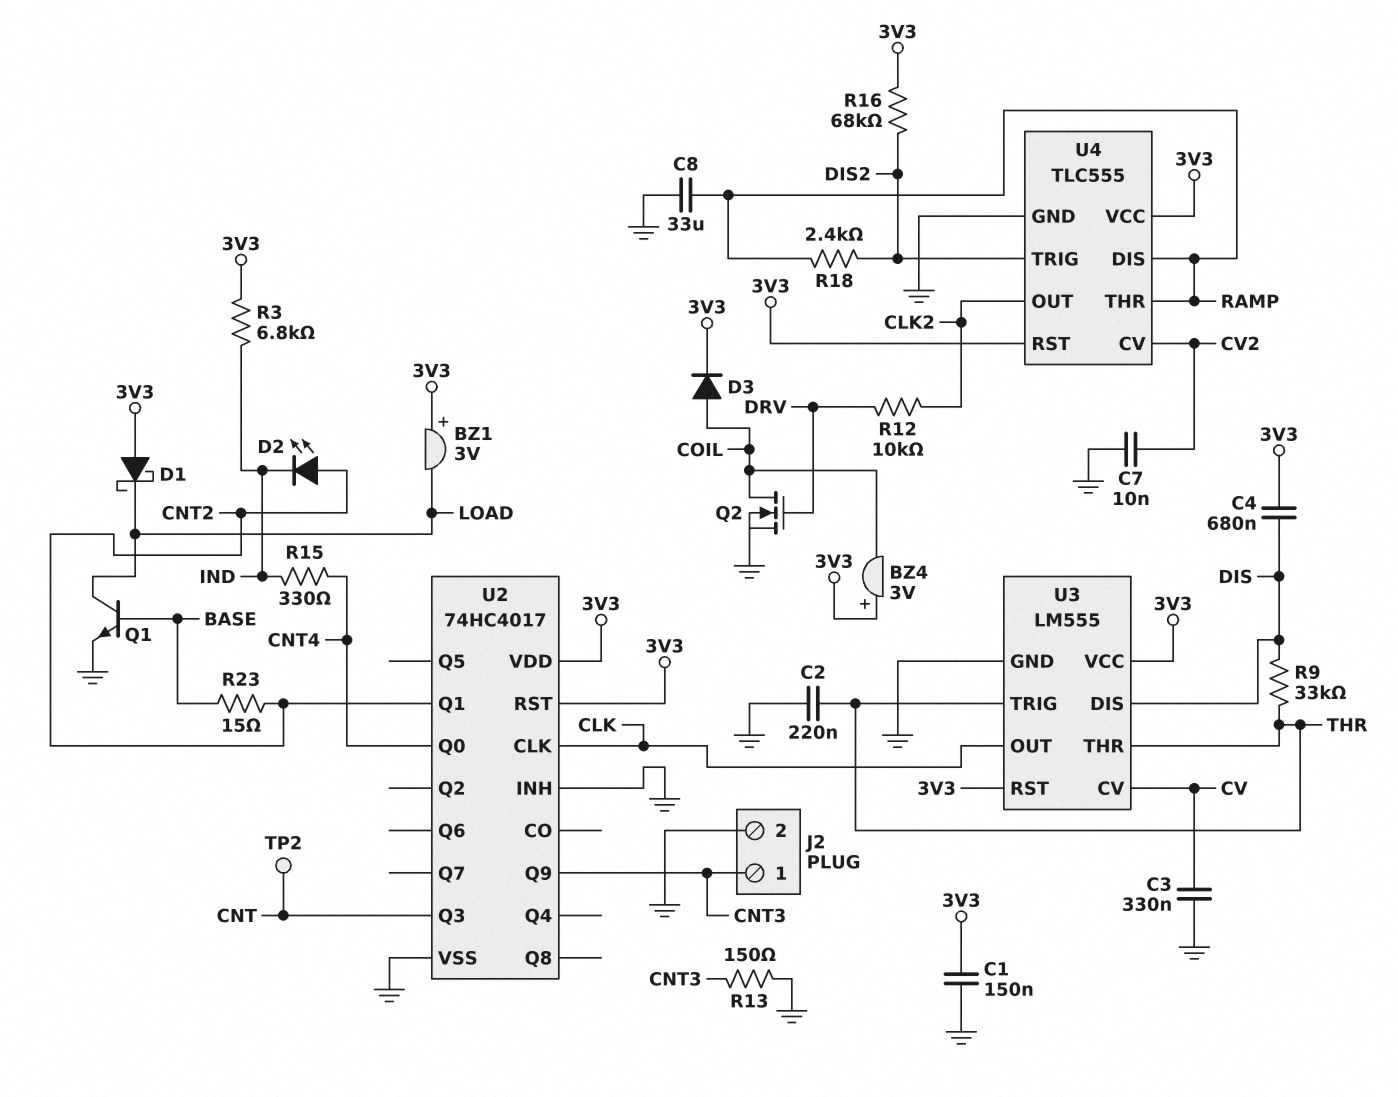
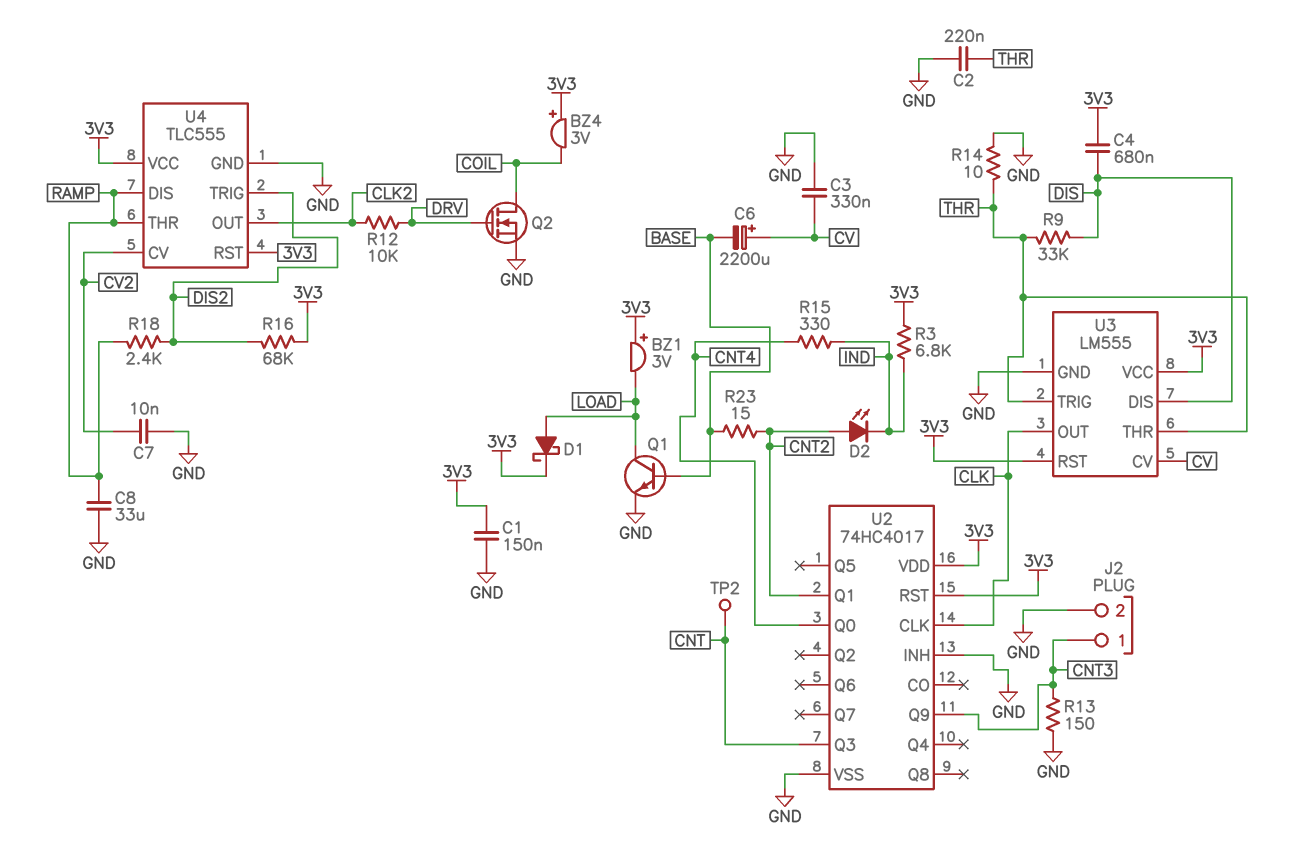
C6: none -> 2200uF (plus CV, minus BASE)
D1: schottky (A 3V3, K LOAD) -> schottky (A LOAD, K 3V3)
D3: diode (A COIL, K 3V3) -> none
R14: none -> 10 (GND, THR)

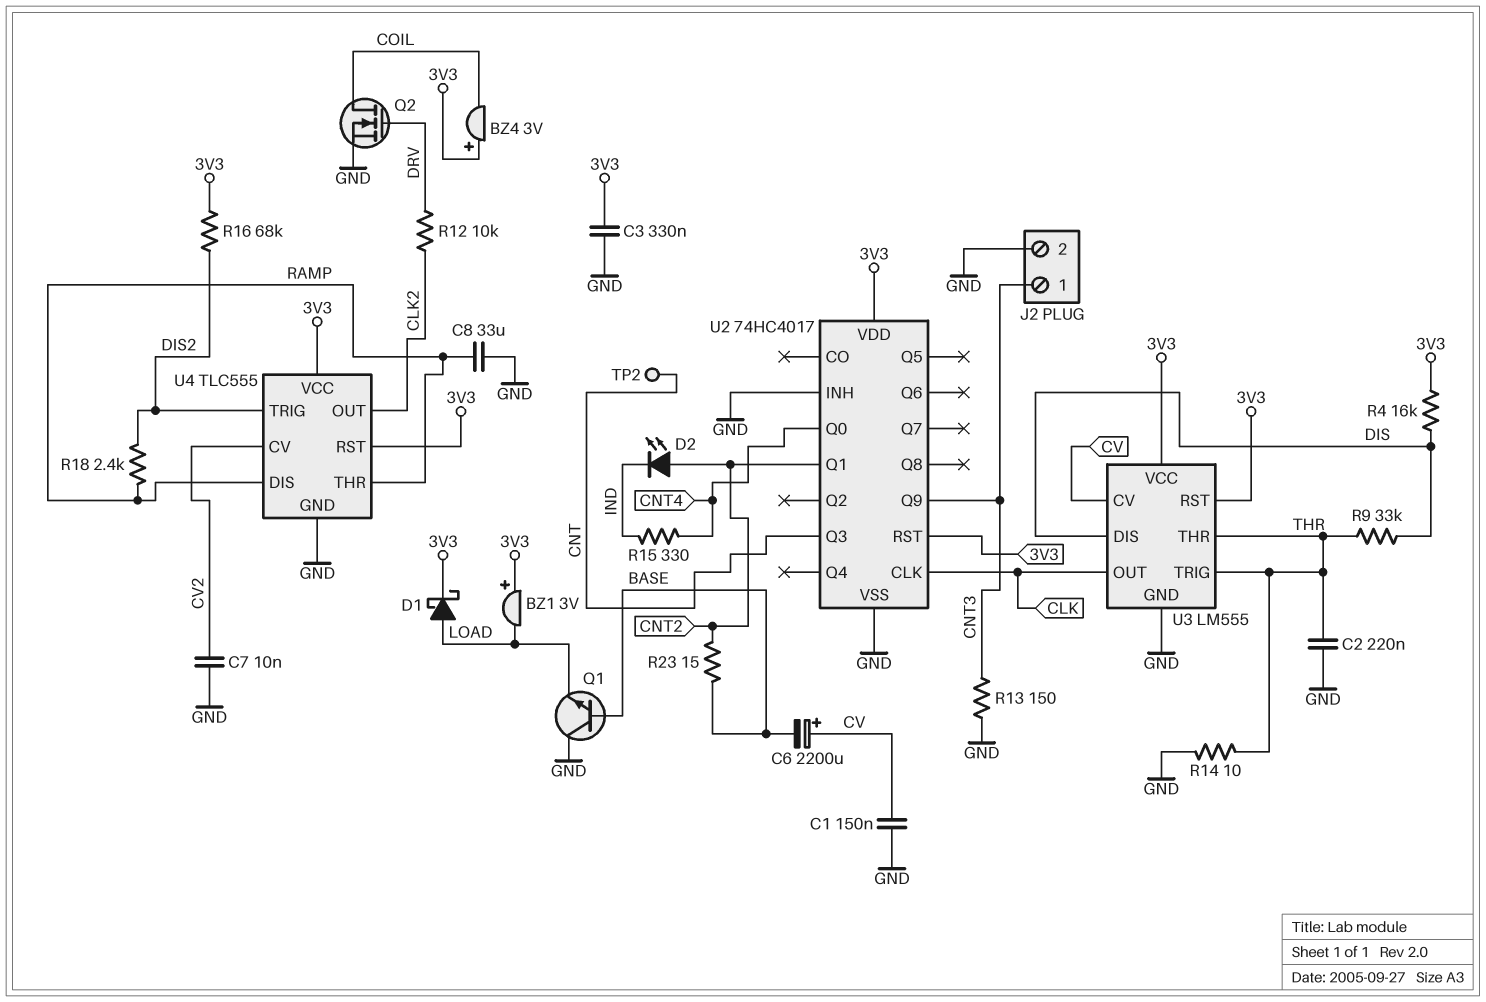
C1: 150nF (3V3, GND) -> 150nF (CV, GND)
C3: 330nF (CV, GND) -> 330nF (3V3, GND)
C4: 680nF (3V3, DIS) -> none
Q1: NPN (B BASE, C LOAD, E GND) -> NPN (B BASE, C GND, E LOAD)
R3: 6.8k (3V3, IND) -> none
R4: none -> 16k (3V3, DIS)

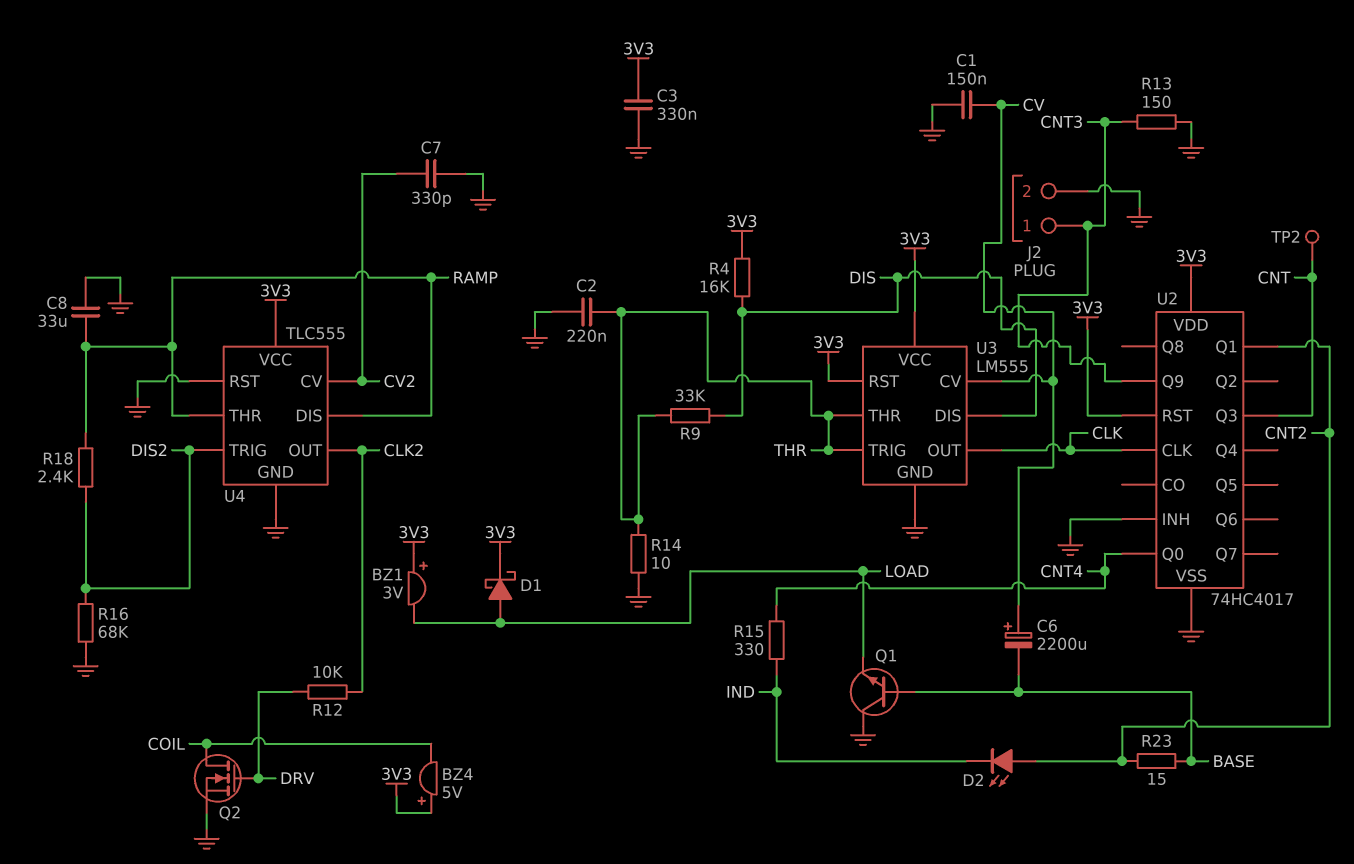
BZ4: buzzer 3V (plus 3V3, minus COIL) -> buzzer 5V (plus 3V3, minus COIL)
C7: 10nF (CV2, GND) -> 330pF (CV2, GND)
R16: 68k (3V3, DIS2) -> 68k (DIS2, GND)
U4 pin RST: 3V3 -> GND

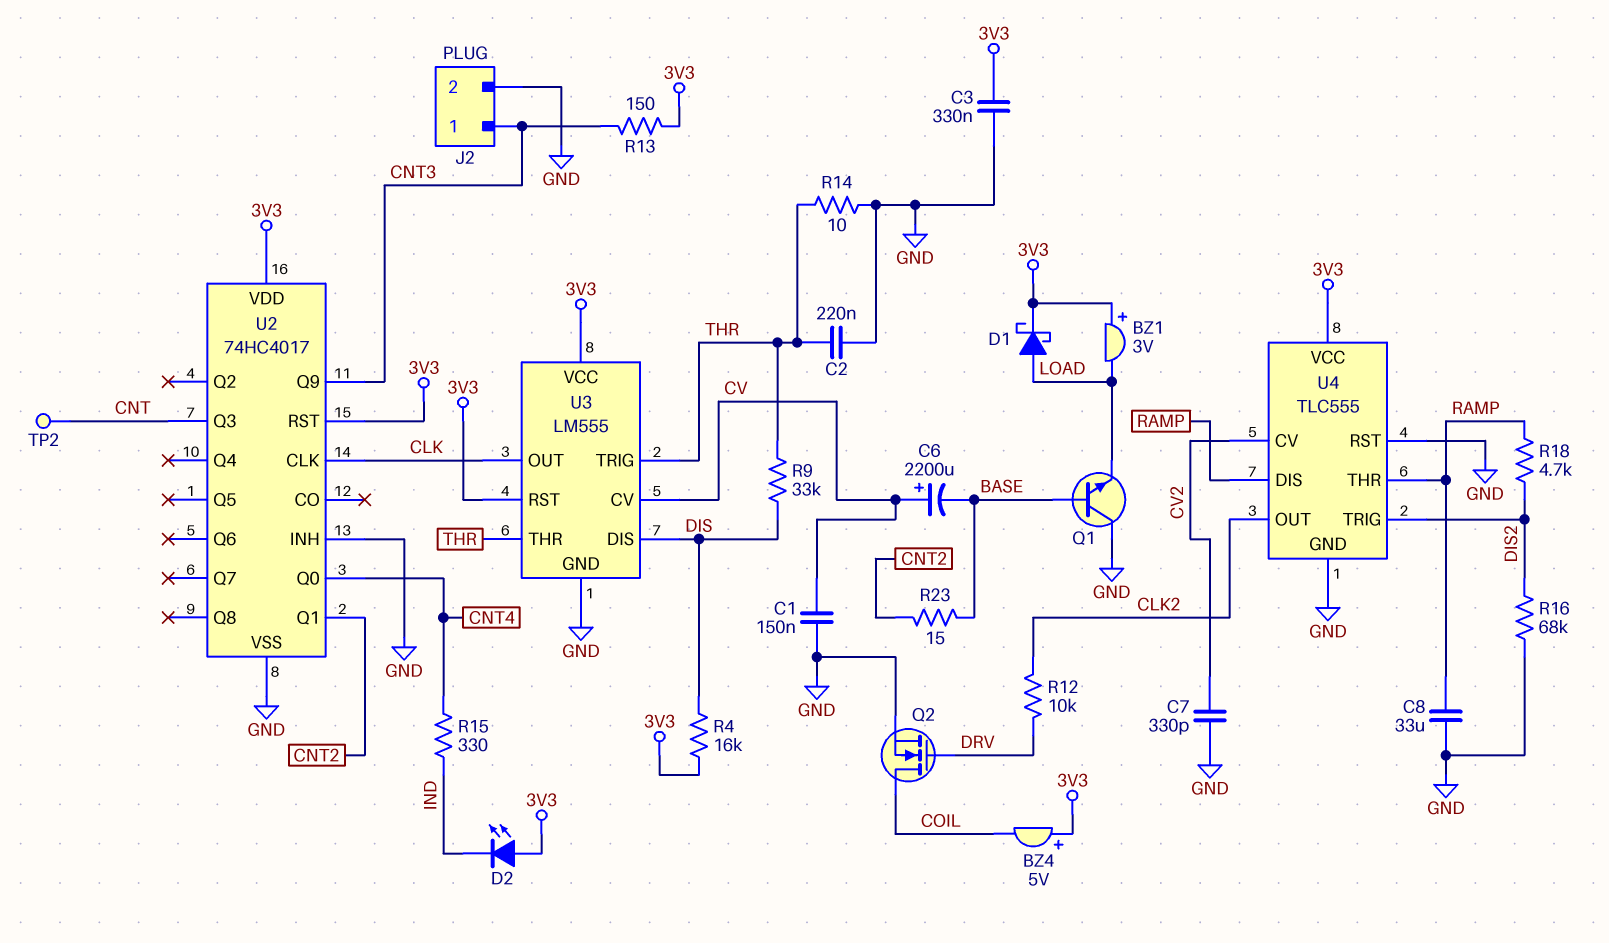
D2: LED (A CNT2, K IND) -> LED (A 3V3, K IND)
R13: 150 (CNT3, GND) -> 150 (3V3, CNT3)
R18: 2.4k (DIS2, RAMP) -> 4.7k (DIS2, RAMP)

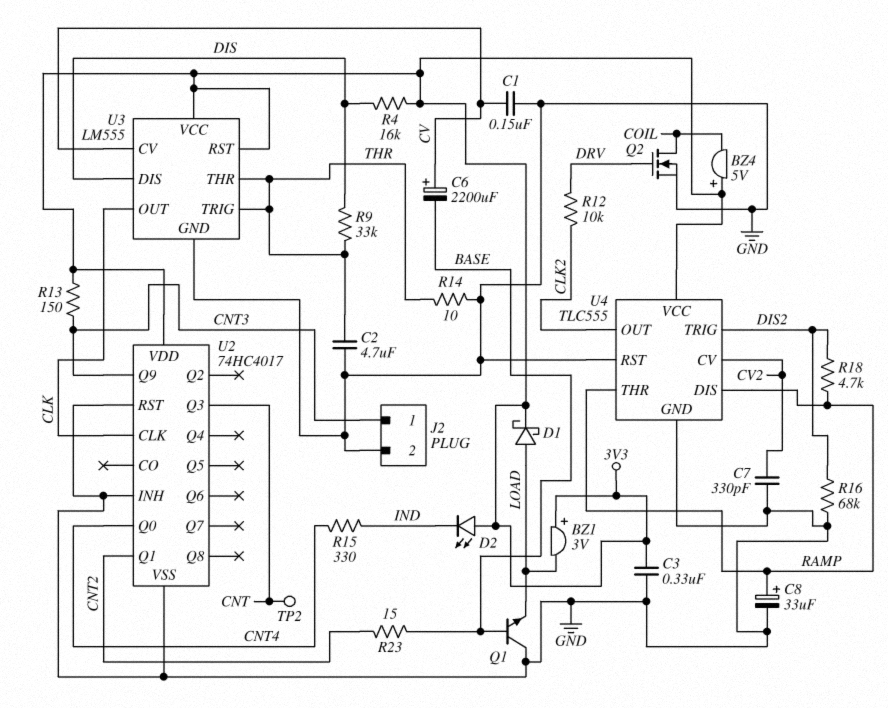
C2: 220nF (GND, THR) -> 4.7uF (GND, THR)
C8: 33uF (GND, RAMP) -> 33uF (plus RAMP, minus GND)
U2 pin RST: 3V3 -> GND

